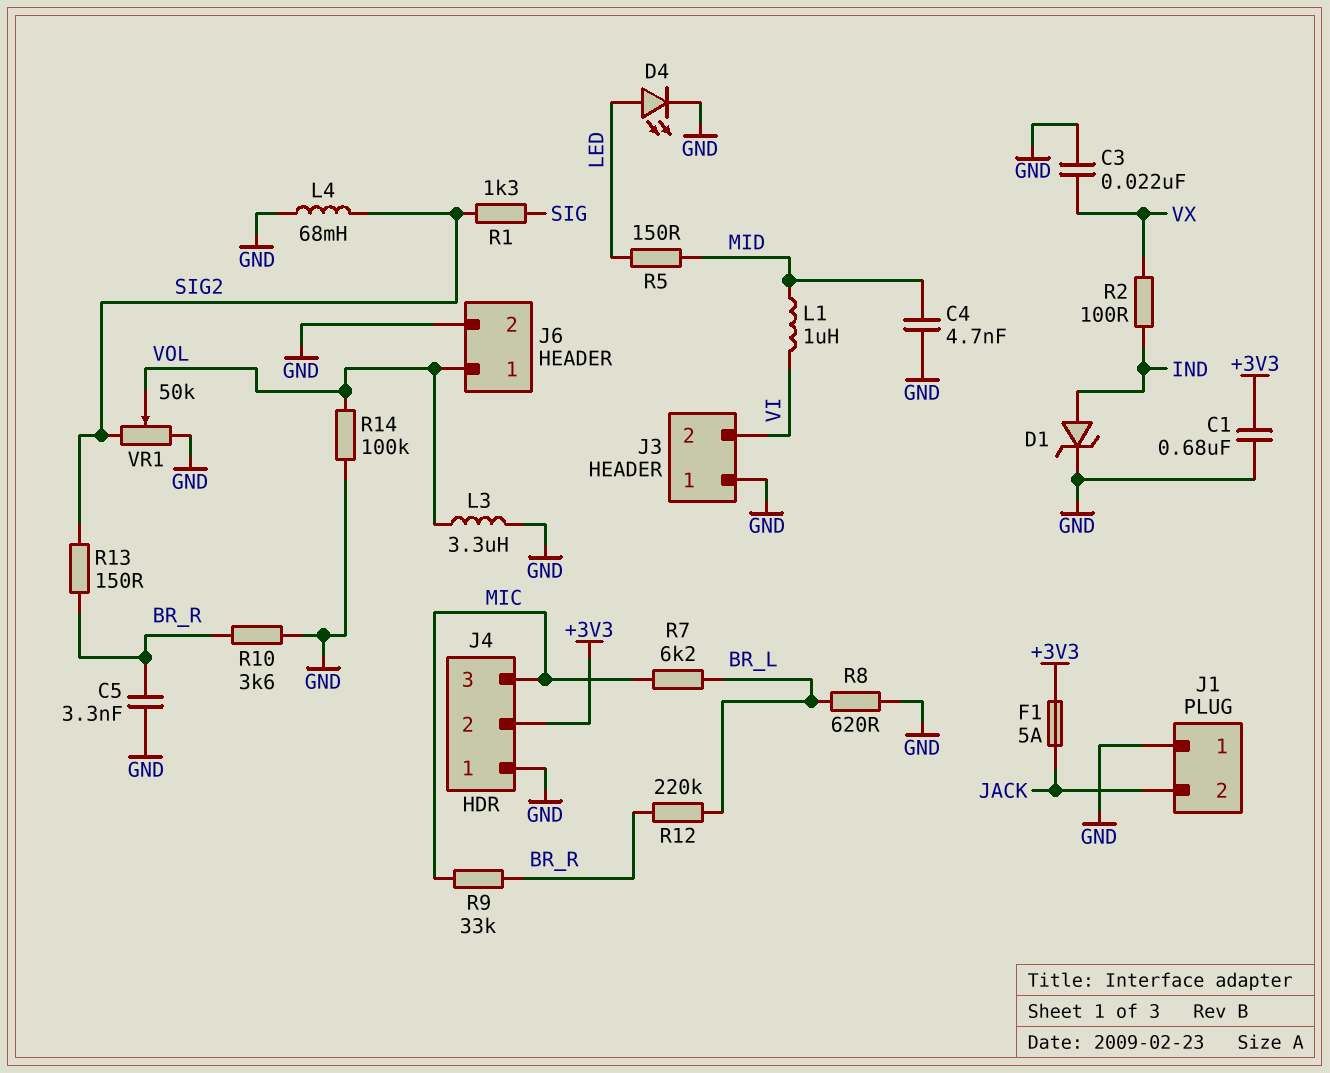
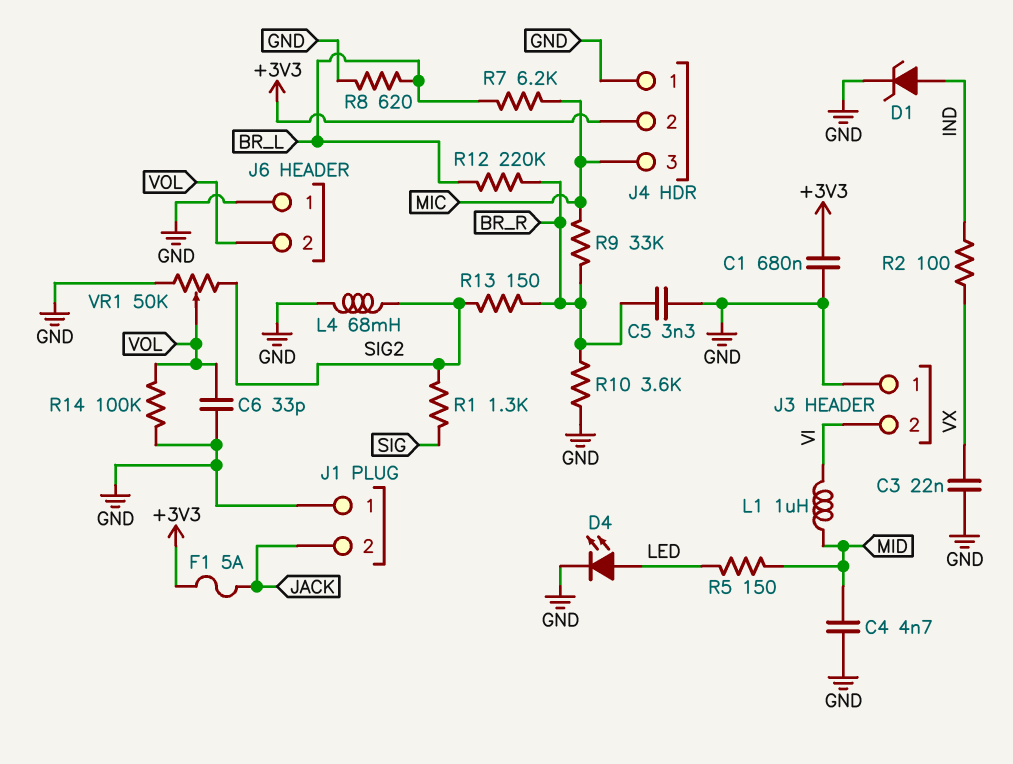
C6: none -> 33pF (GND, VOL)
J6 pin 1: VOL -> GND
J6 pin 2: GND -> VOL
L3: 3.3uH (GND, VOL) -> none

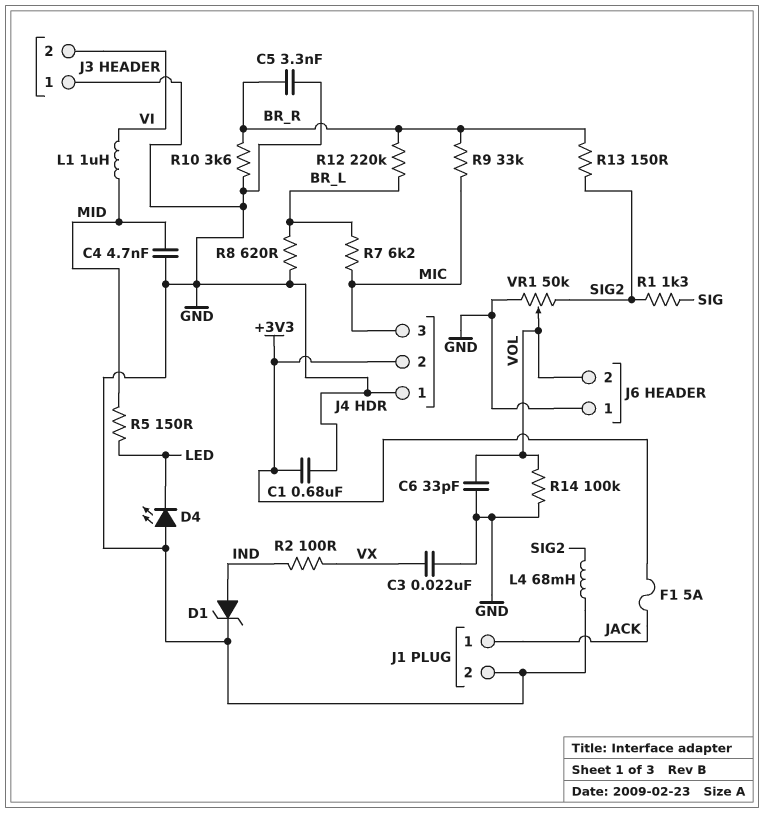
D4: LED (A LED, K GND) -> LED (A GND, K LED)
J1 pin 1: GND -> JACK
J1 pin 2: JACK -> GND

